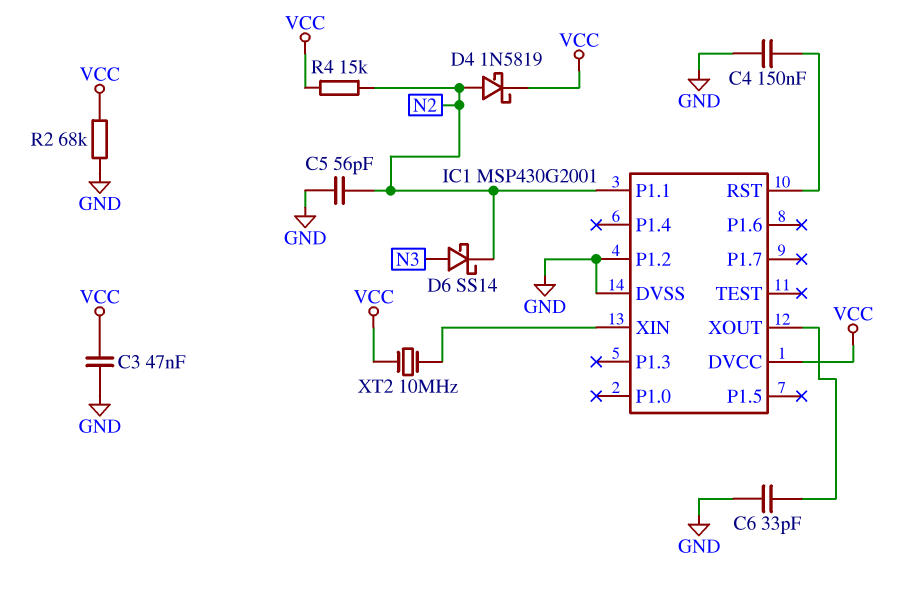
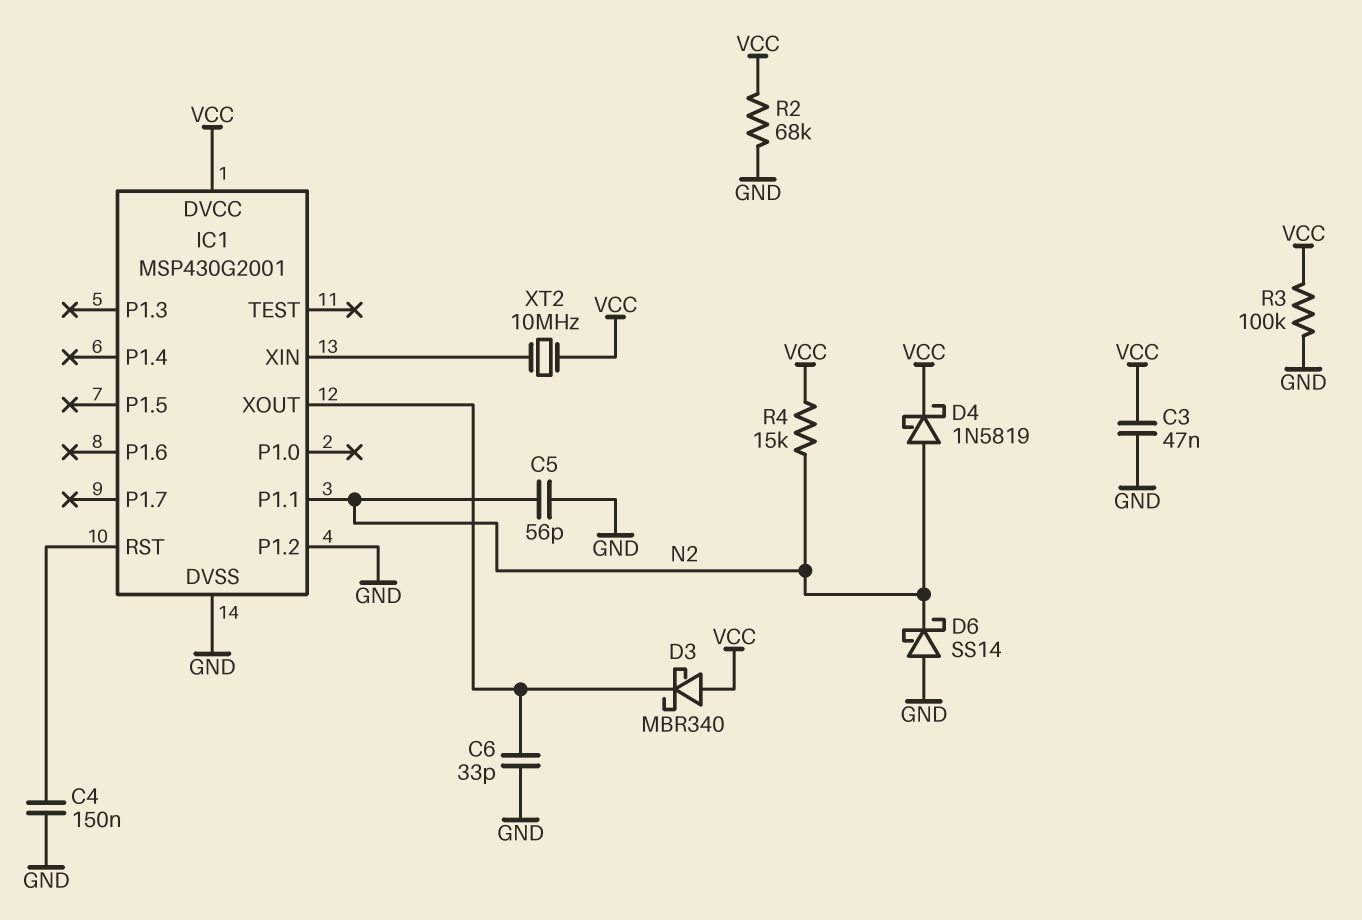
D3: none -> schottky MBR340 (A VCC, K IC1/XOUT)
D6: schottky SS14 (A N3, K N2) -> schottky SS14 (A GND, K N2)
R3: none -> 100k (GND, VCC)

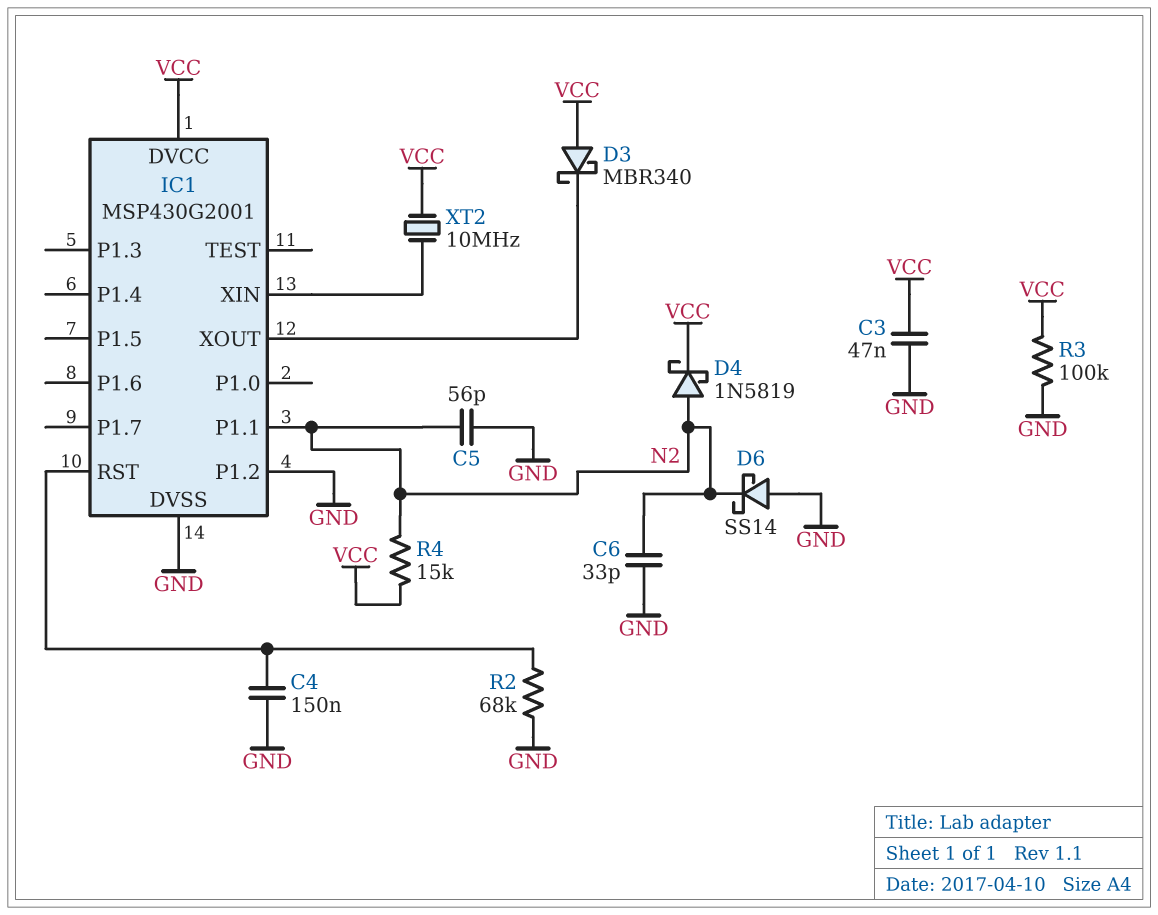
C6: 33pF (GND, IC1/XOUT) -> 33pF (GND, N2)
R2: 68k (GND, VCC) -> 68k (GND, IC1/RST)

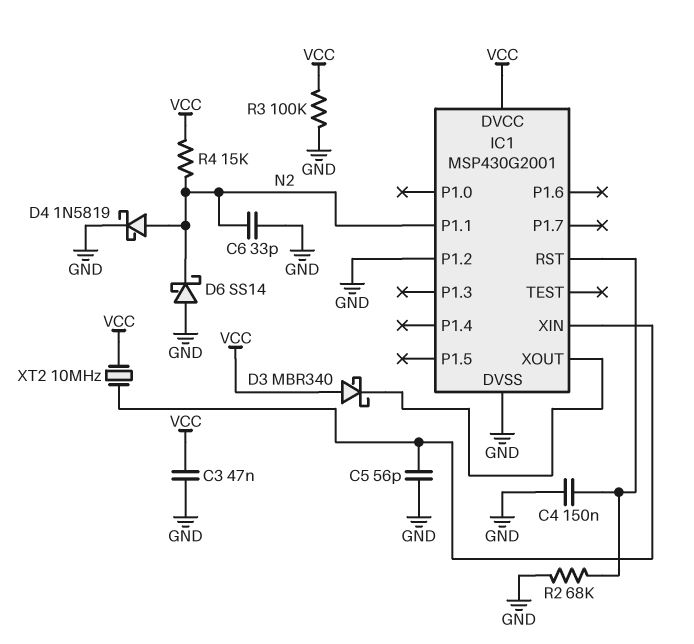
C5: 56pF (GND, N2) -> 56pF (GND, IC1/XIN)
D4: schottky 1N5819 (A N2, K VCC) -> schottky 1N5819 (A N2, K GND)

